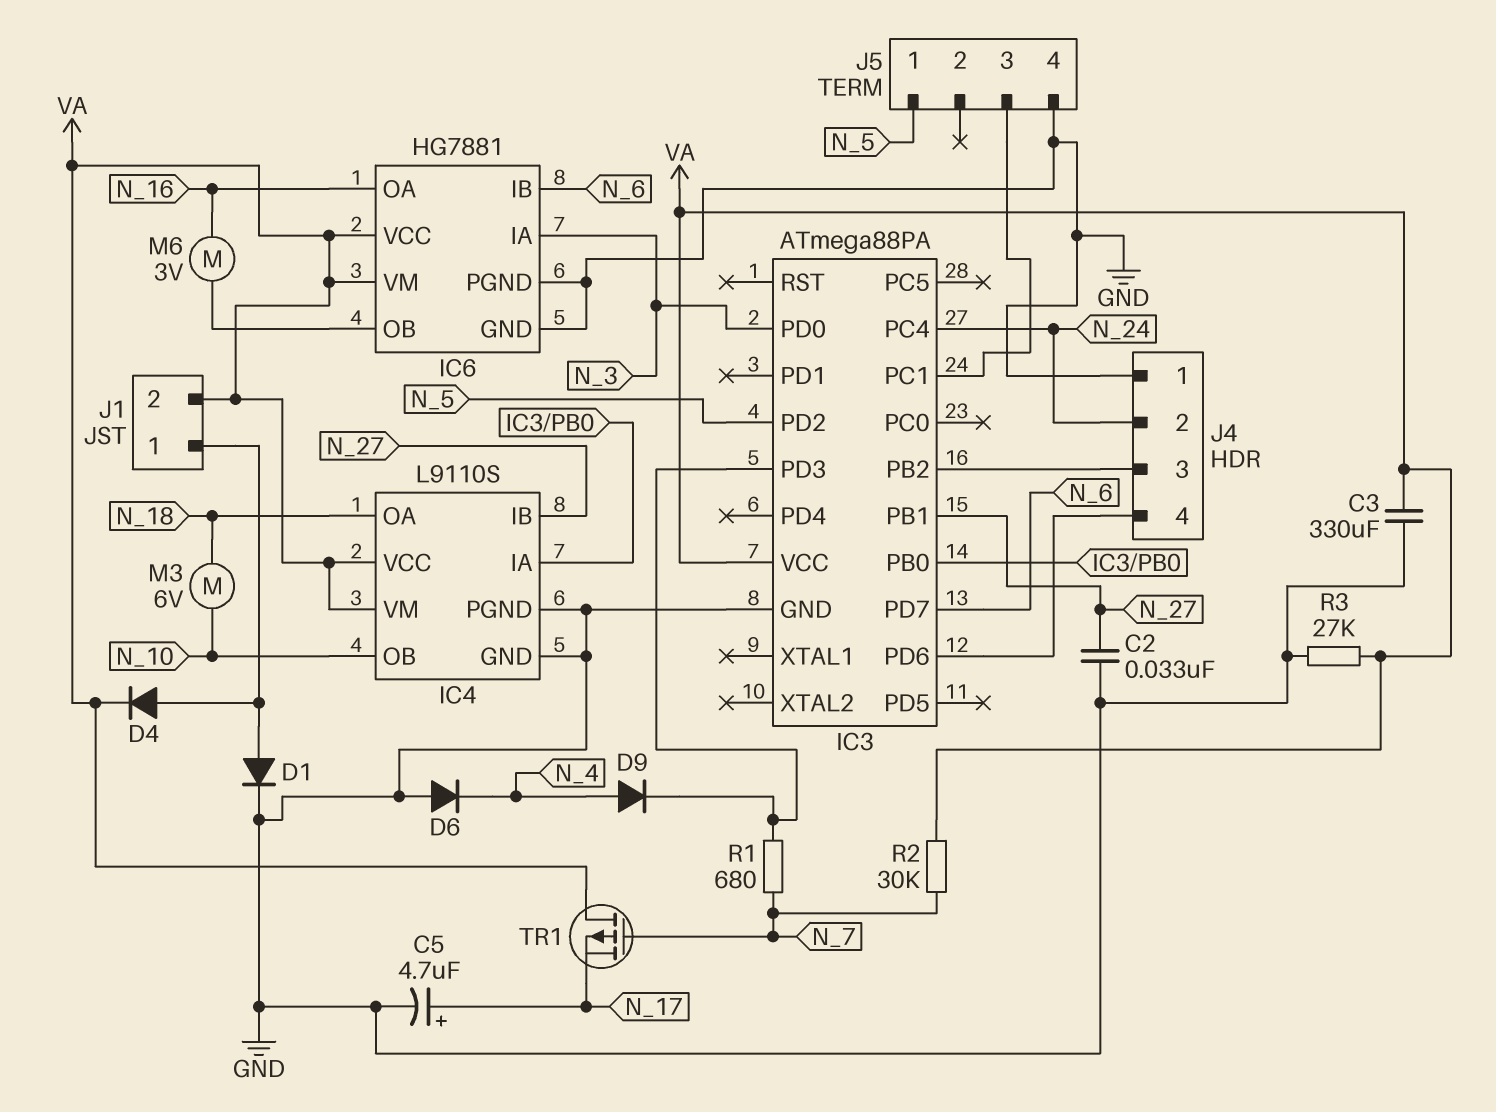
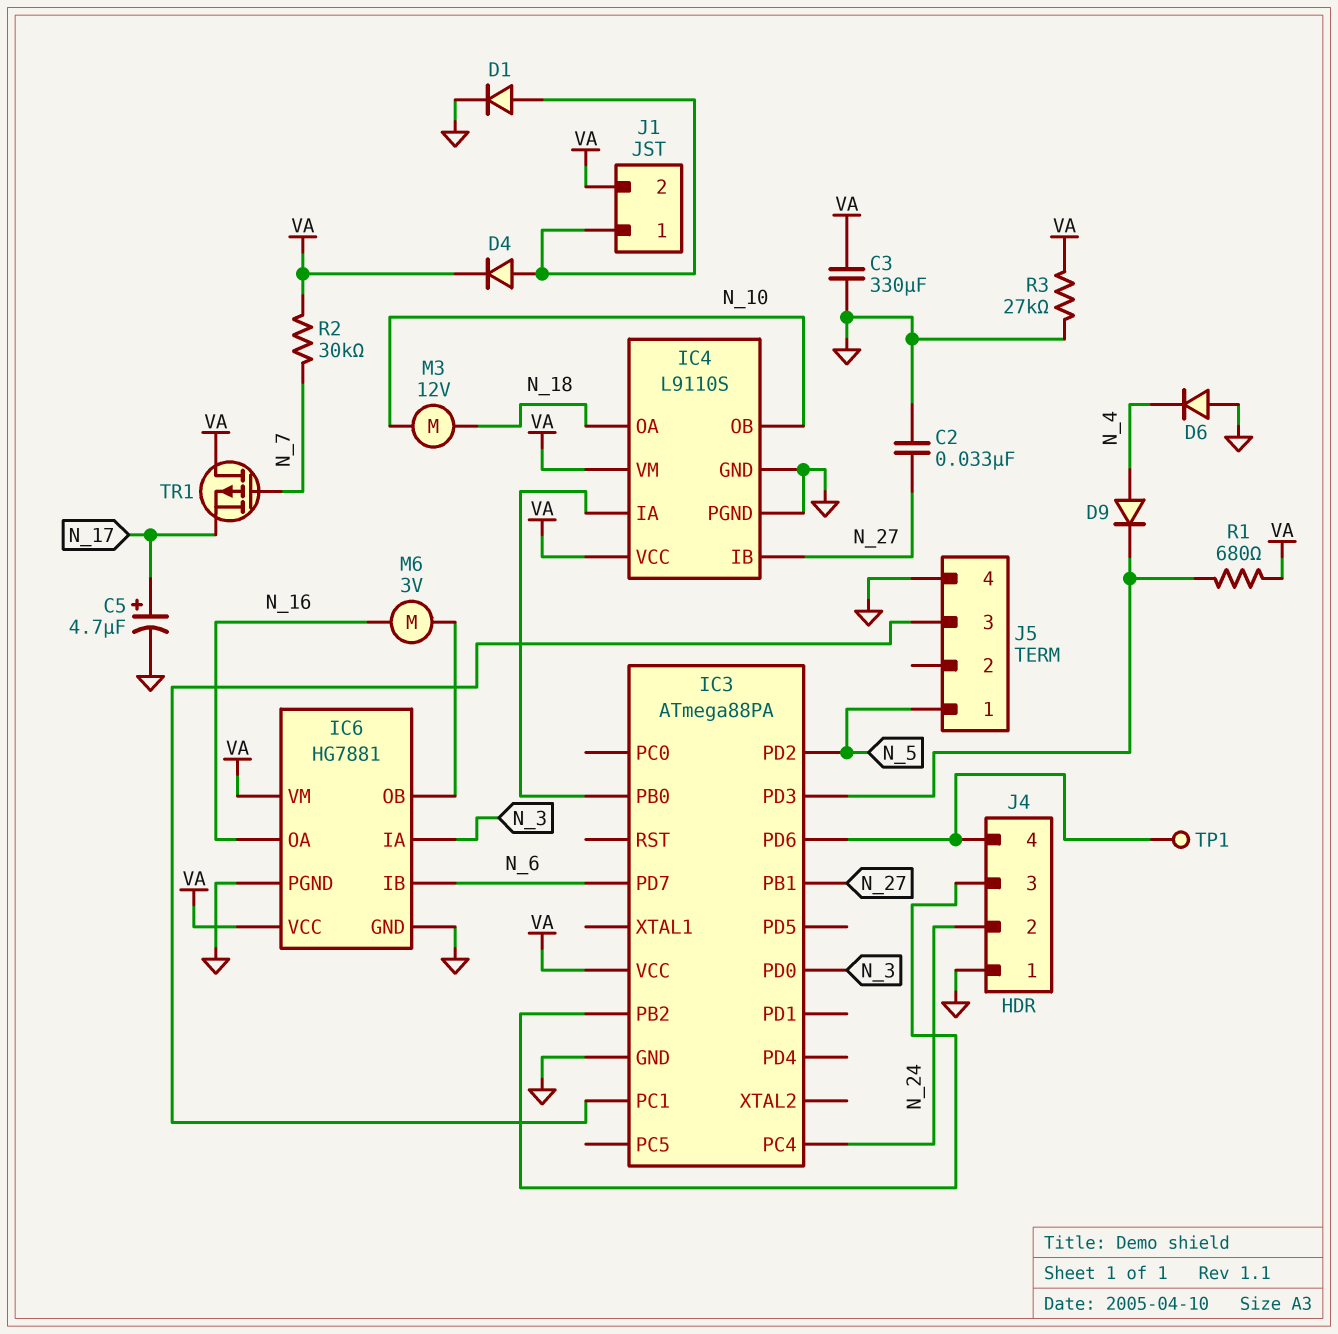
M3: motor 6V (N_10, N_18) -> motor 12V (N_10, N_18)
R1: 680 (IC3/PD3, N_7) -> 680 (IC3/PD3, VA)
TP1: none -> test point (IC3/PD6)

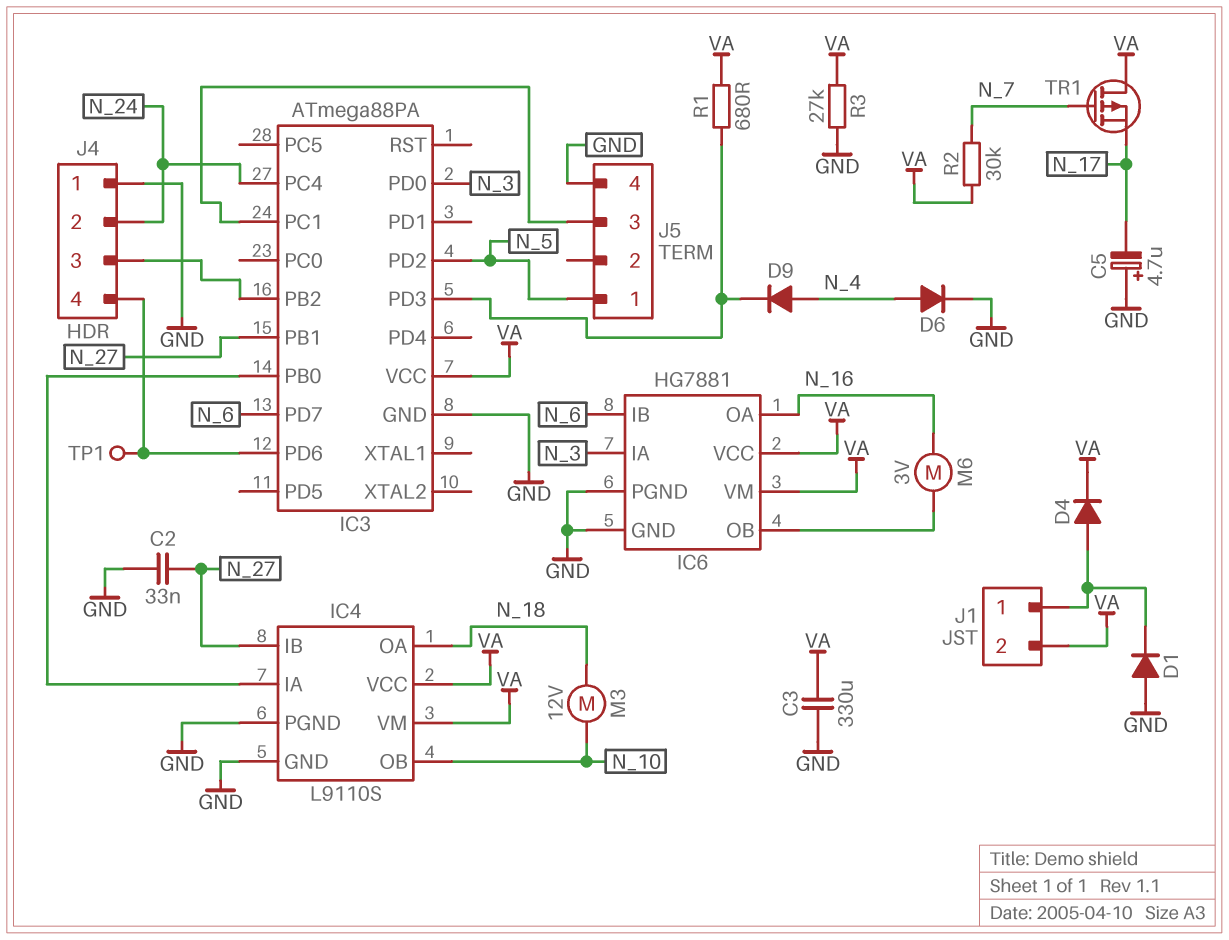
C5: 4.7uF (plus N_17, minus GND) -> 4.7uF (plus GND, minus N_17)
D1: diode (A J1/1, K GND) -> diode (A GND, K J1/1)
D6: diode (A GND, K N_4) -> diode (A N_4, K GND)

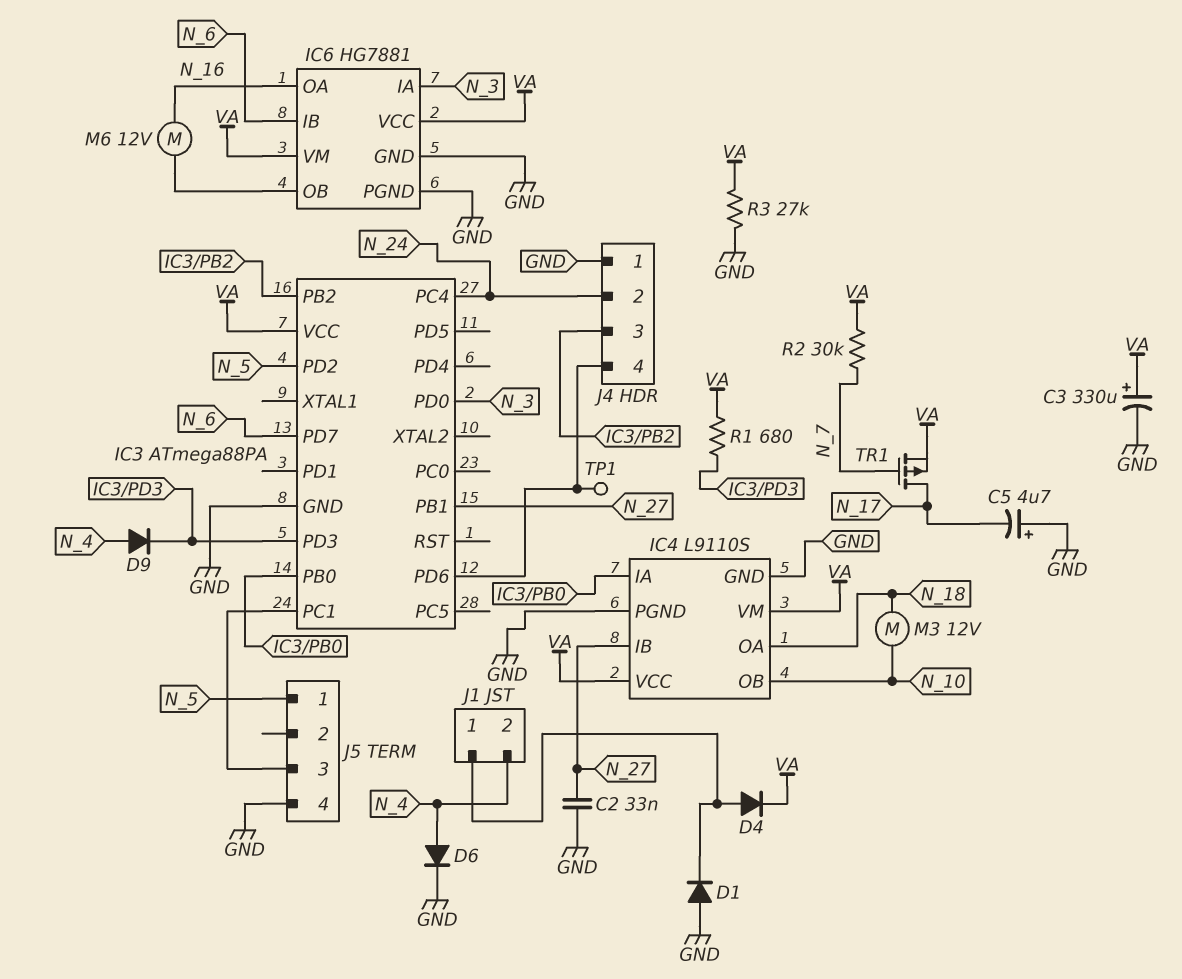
C3: 330uF (GND, VA) -> 330uF (plus VA, minus GND)
J1 pin 2: VA -> N_4
M6: motor 3V (IC6/OB, N_16) -> motor 12V (IC6/OB, N_16)
TR1: PMOS (G N_7, D VA, S N_17) -> PMOS (G N_7, D N_17, S VA)

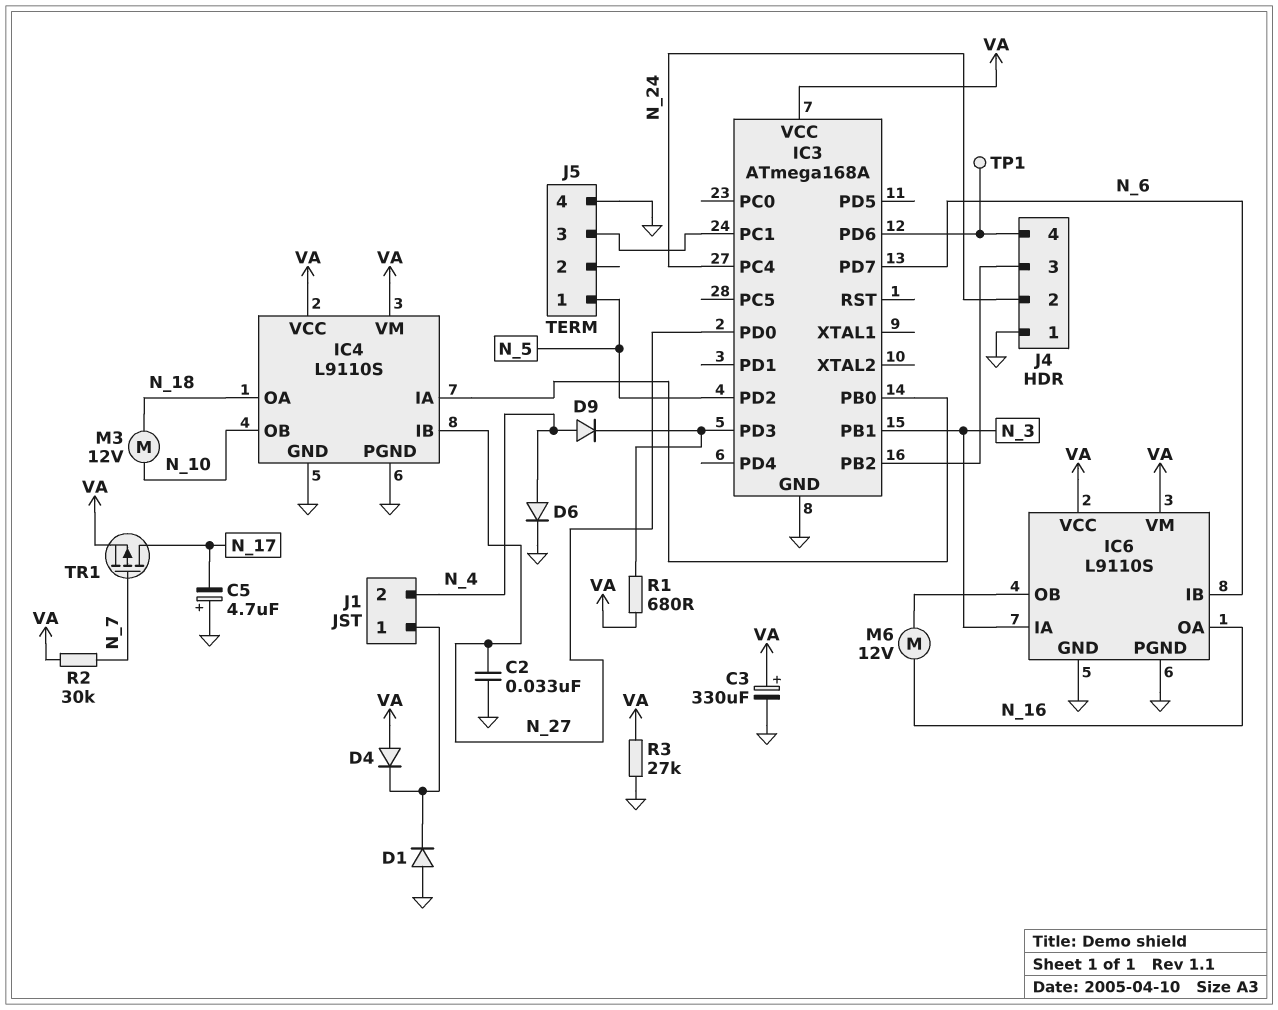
D4: diode (A J1/1, K VA) -> diode (A VA, K J1/1)
IC3: ATmega88PA -> ATmega168A
IC3 pin PB1: N_27 -> N_3
IC3 pin PD0: N_3 -> N_27
IC6: HG7881 -> L9110S

